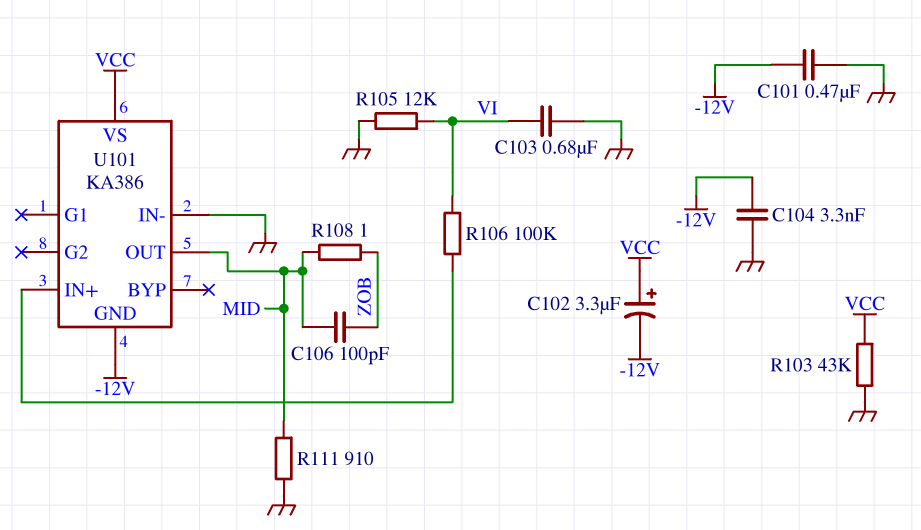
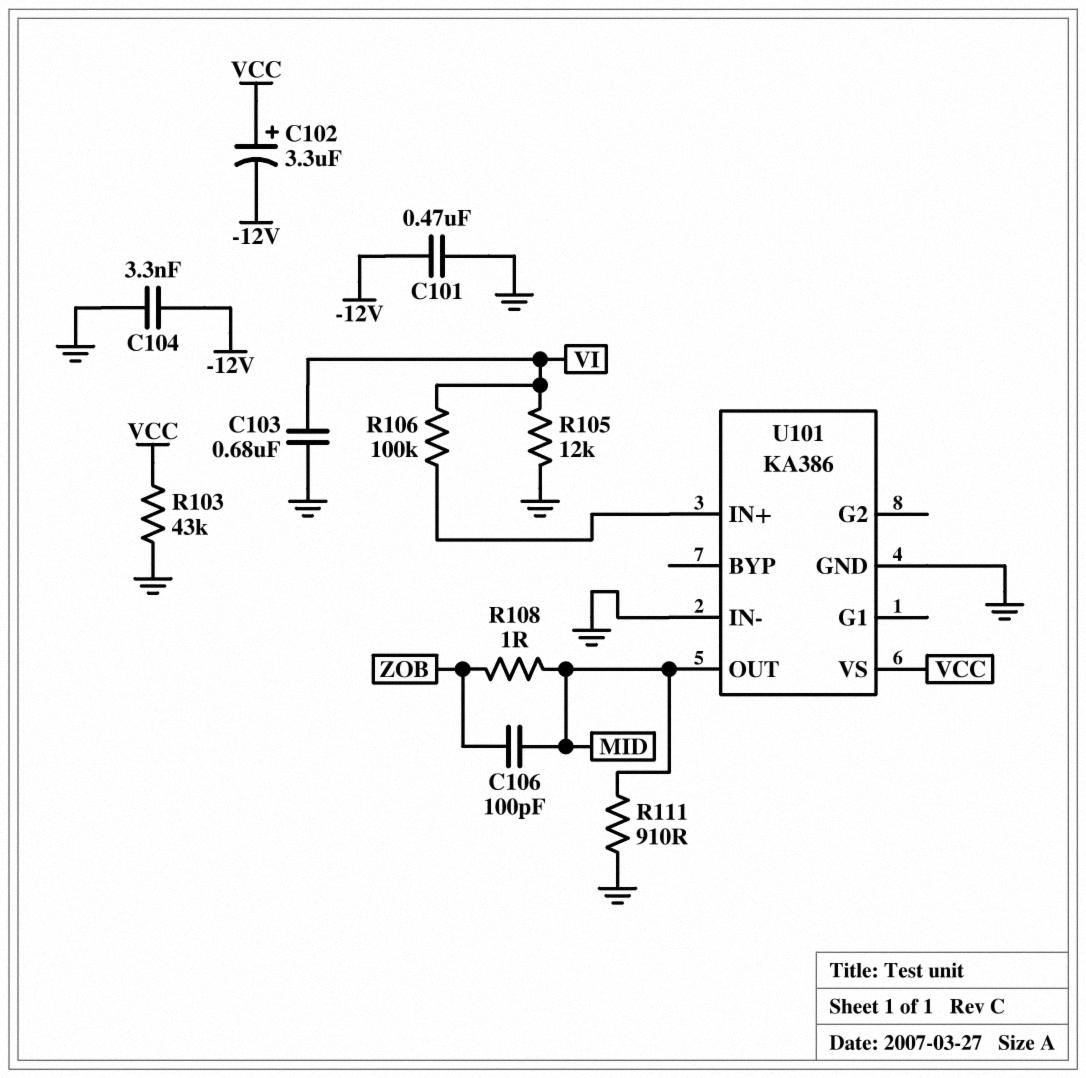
U101 pin GND: -12V -> GND

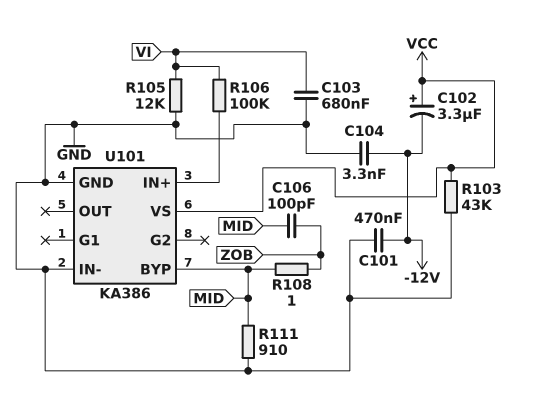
U101 pin BYP: none -> MID
U101 pin OUT: MID -> none

